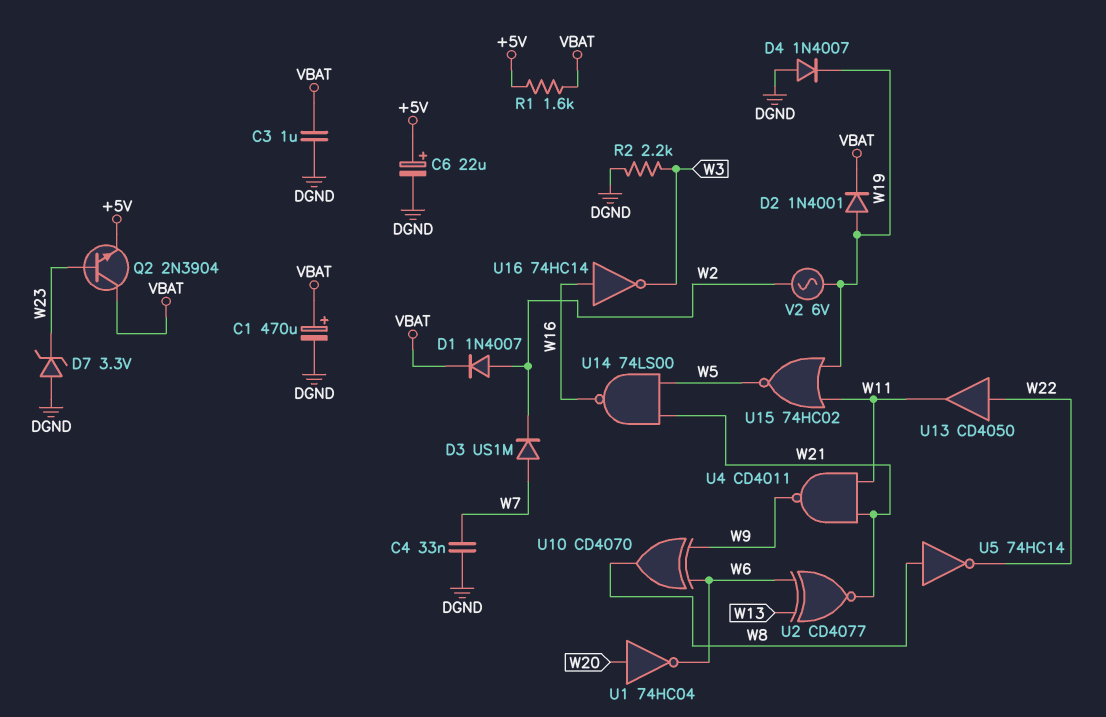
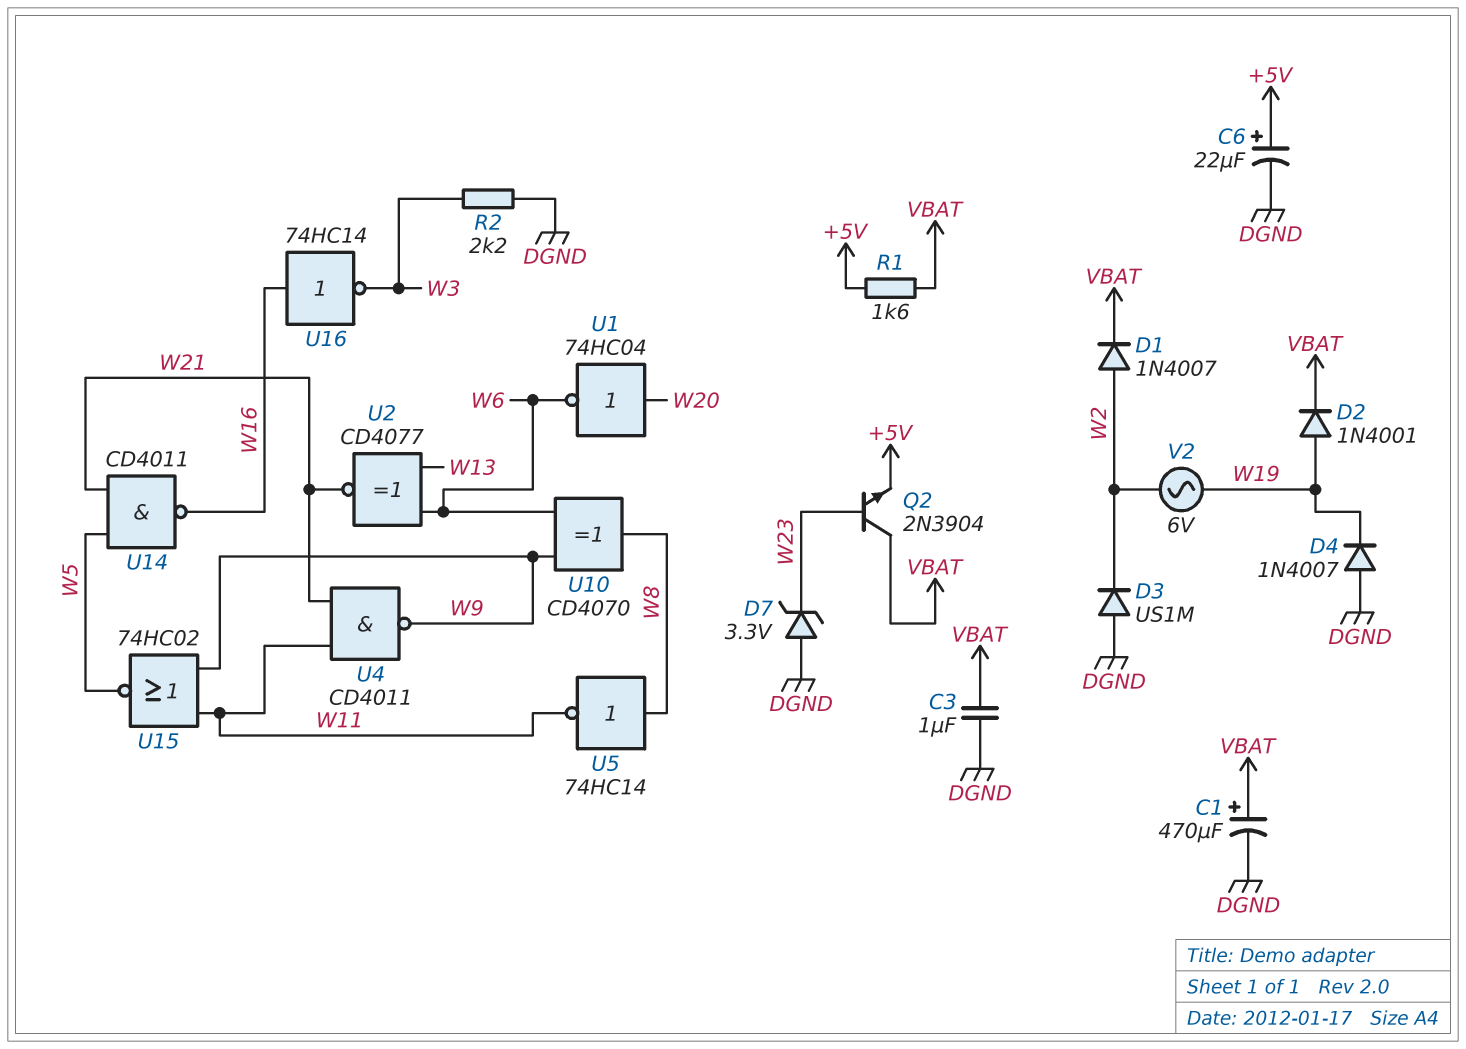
C4: 33nF (DGND, W7) -> none
D3: diode US1M (A W7, K W2) -> diode US1M (A DGND, K W2)
U5: NOT 74HC14 (in W8, out W22) -> NOT 74HC14 (in W8, out W11)
U13: buffer CD4050 (in W22, out W11) -> none
U14: NAND 74LS00 (in W5, in W21, out W16) -> NAND CD4011 (in W5, in W21, out W16)
U15: NOR 74HC02 (in W11, in W19, out W5) -> NOR 74HC02 (in W9, in W11, out W5)

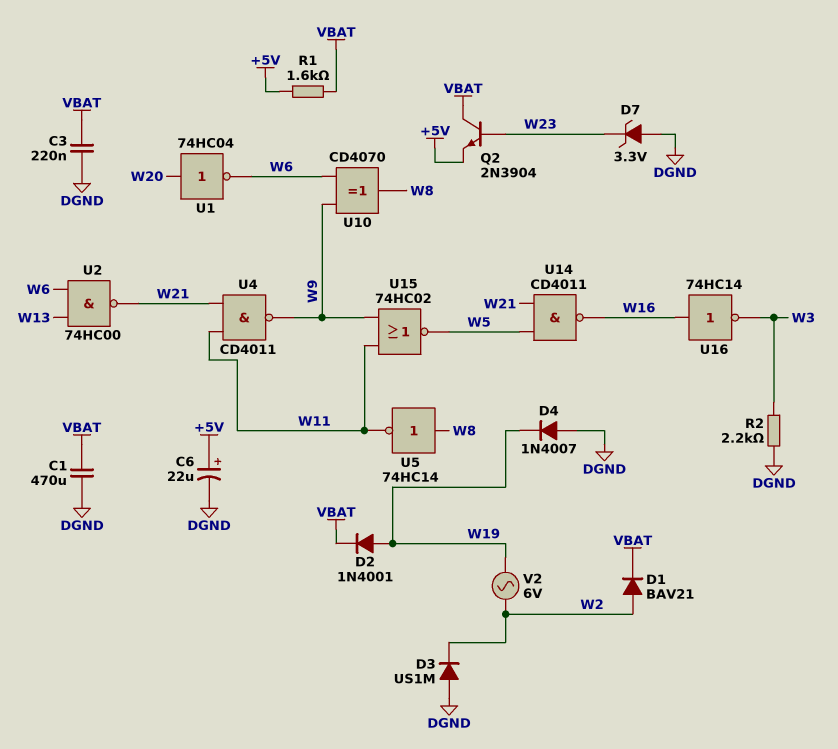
C1: 470uF (plus VBAT, minus DGND) -> 470uF (DGND, VBAT)
C3: 1uF (DGND, VBAT) -> 220nF (DGND, VBAT)
D1: diode 1N4007 (A W2, K VBAT) -> diode BAV21 (A W2, K VBAT)
U2: XNOR CD4077 (in W6, in W13, out W21) -> NAND 74HC00 (in W6, in W13, out W21)

